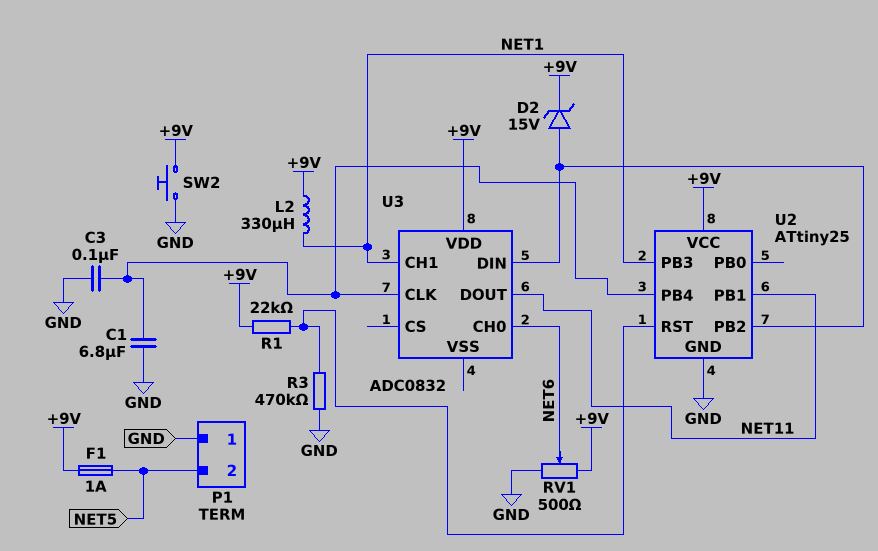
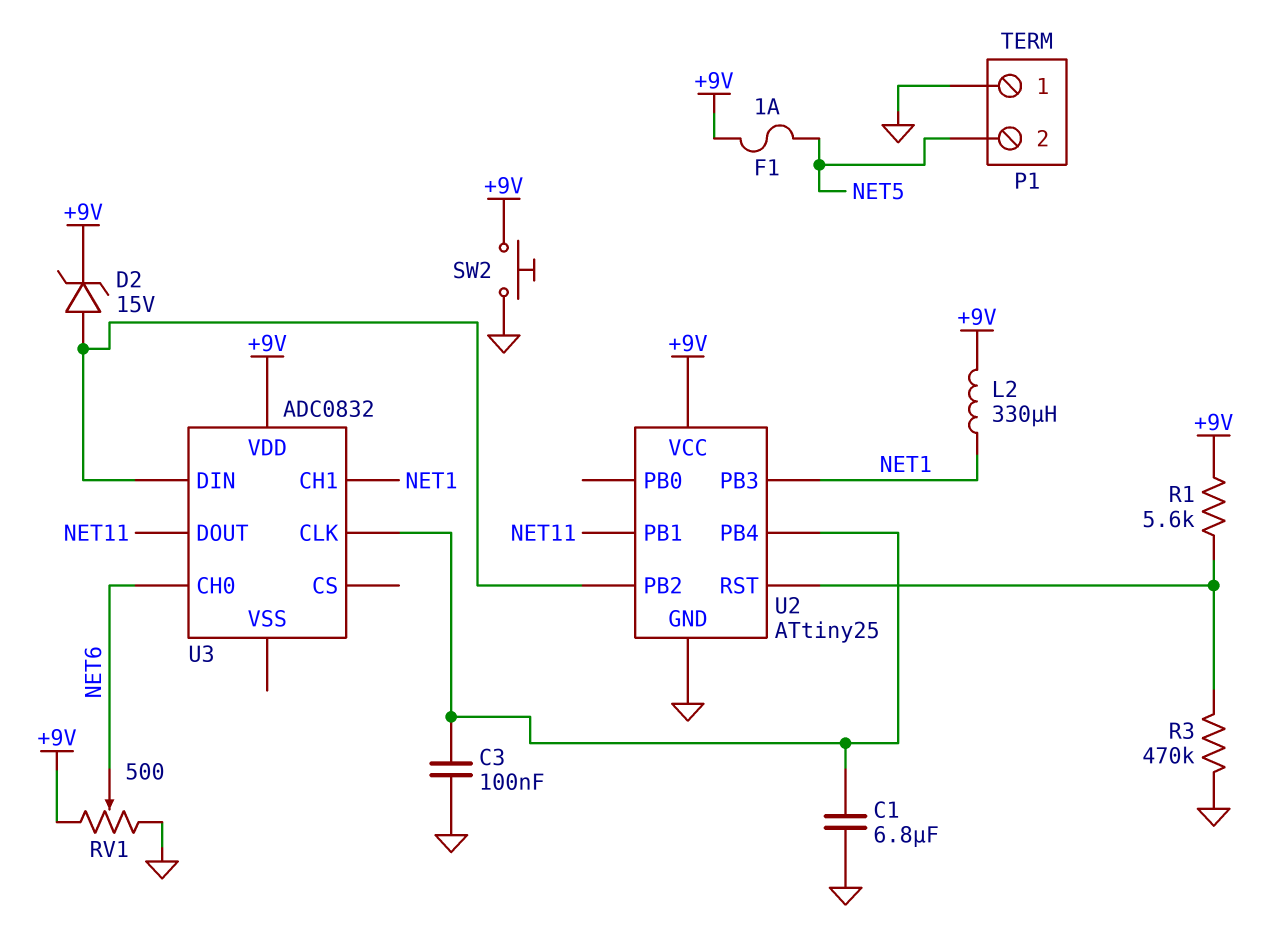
R1: 22k (+9V, U2/RST) -> 5.6k (+9V, U2/RST)

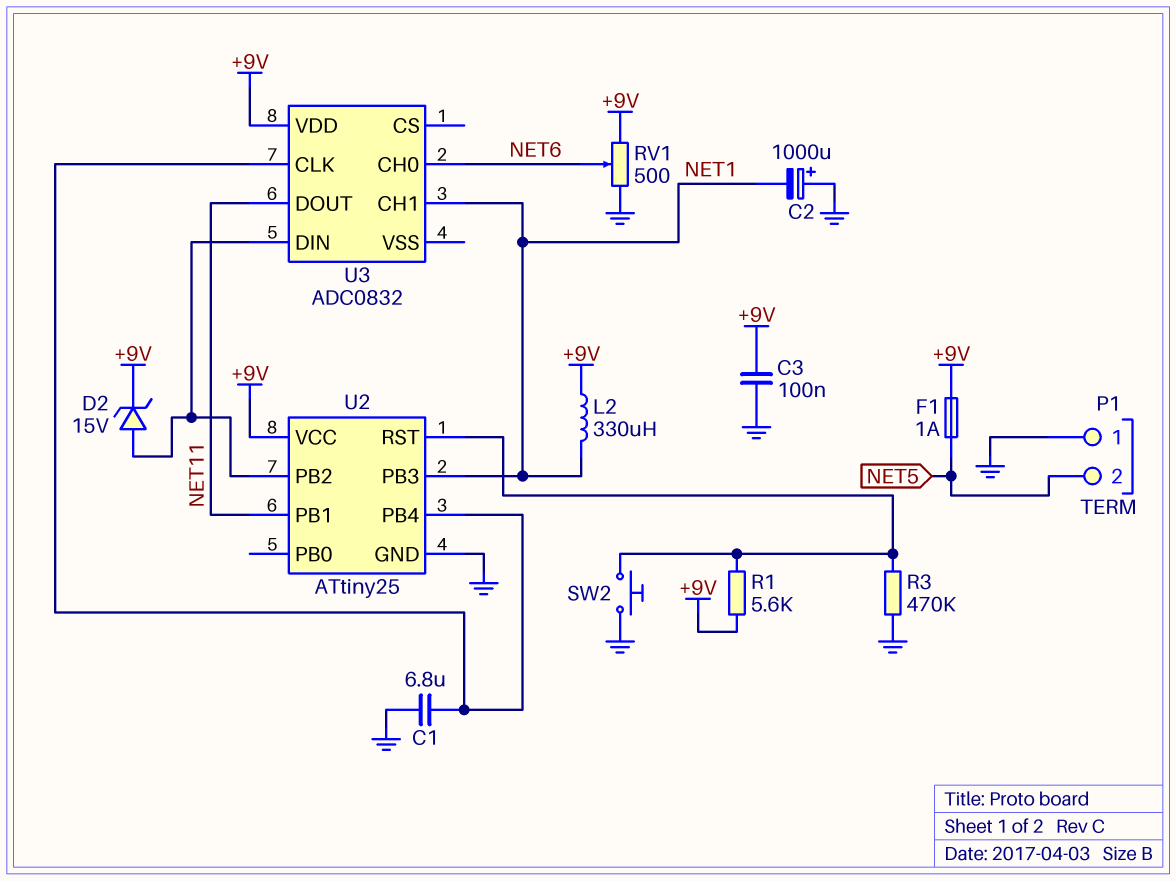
C2: none -> 1000uF (plus GND, minus NET1)
C3: 100nF (GND, U2/PB4) -> 100nF (+9V, GND)
SW2: button (+9V, GND) -> button (GND, U2/RST)

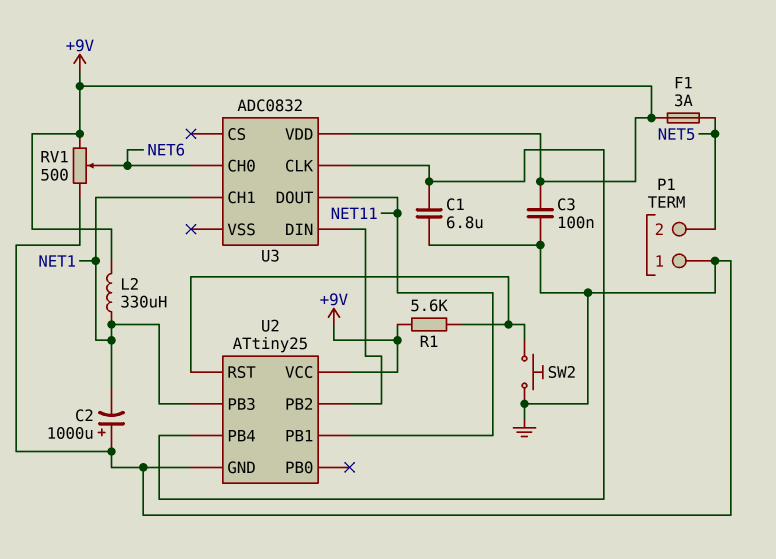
D2: zener 15V (A U2/PB2, K +9V) -> none
F1: 1A (+9V, NET5) -> 3A (+9V, NET5)
R3: 470k (GND, U2/RST) -> none

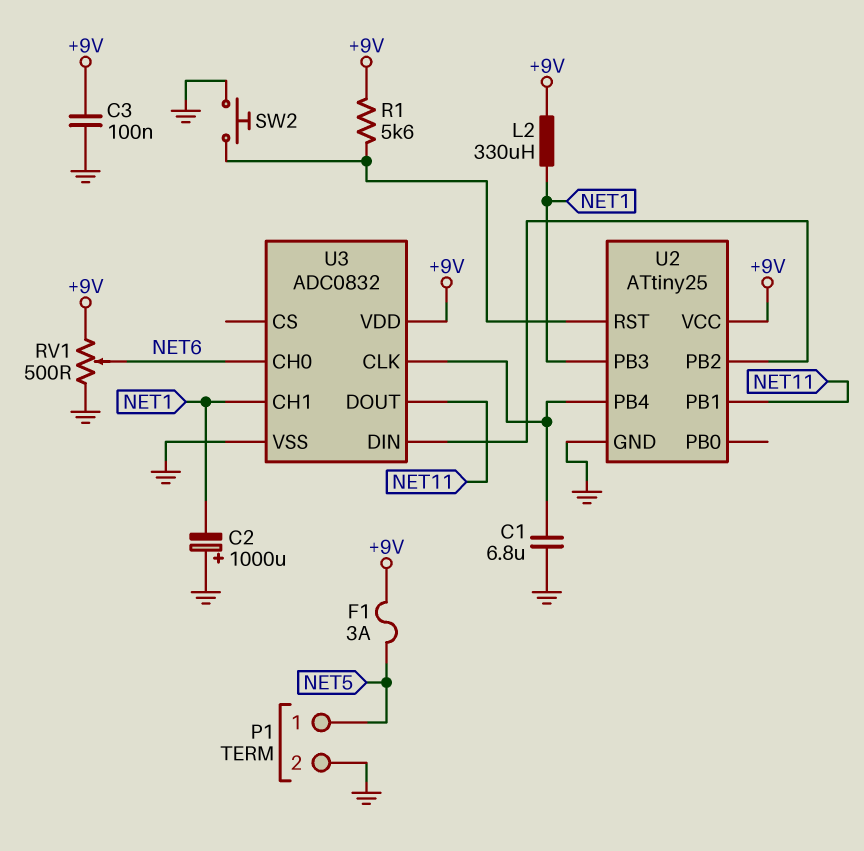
P1 pin 1: GND -> NET5
P1 pin 2: NET5 -> GND
U3 pin VSS: none -> GND

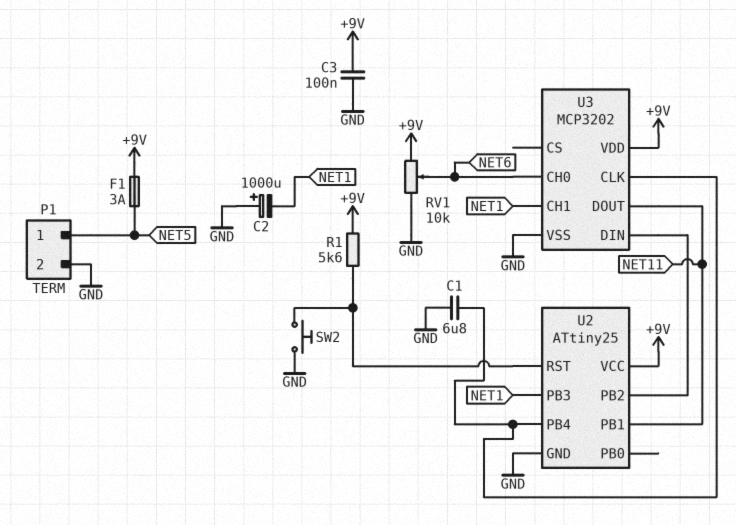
L2: 330uH (+9V, NET1) -> none
RV1: 500 (+9V, GND, wiper NET6) -> 10k (+9V, GND, wiper NET6)
U3: ADC0832 -> MCP3202

